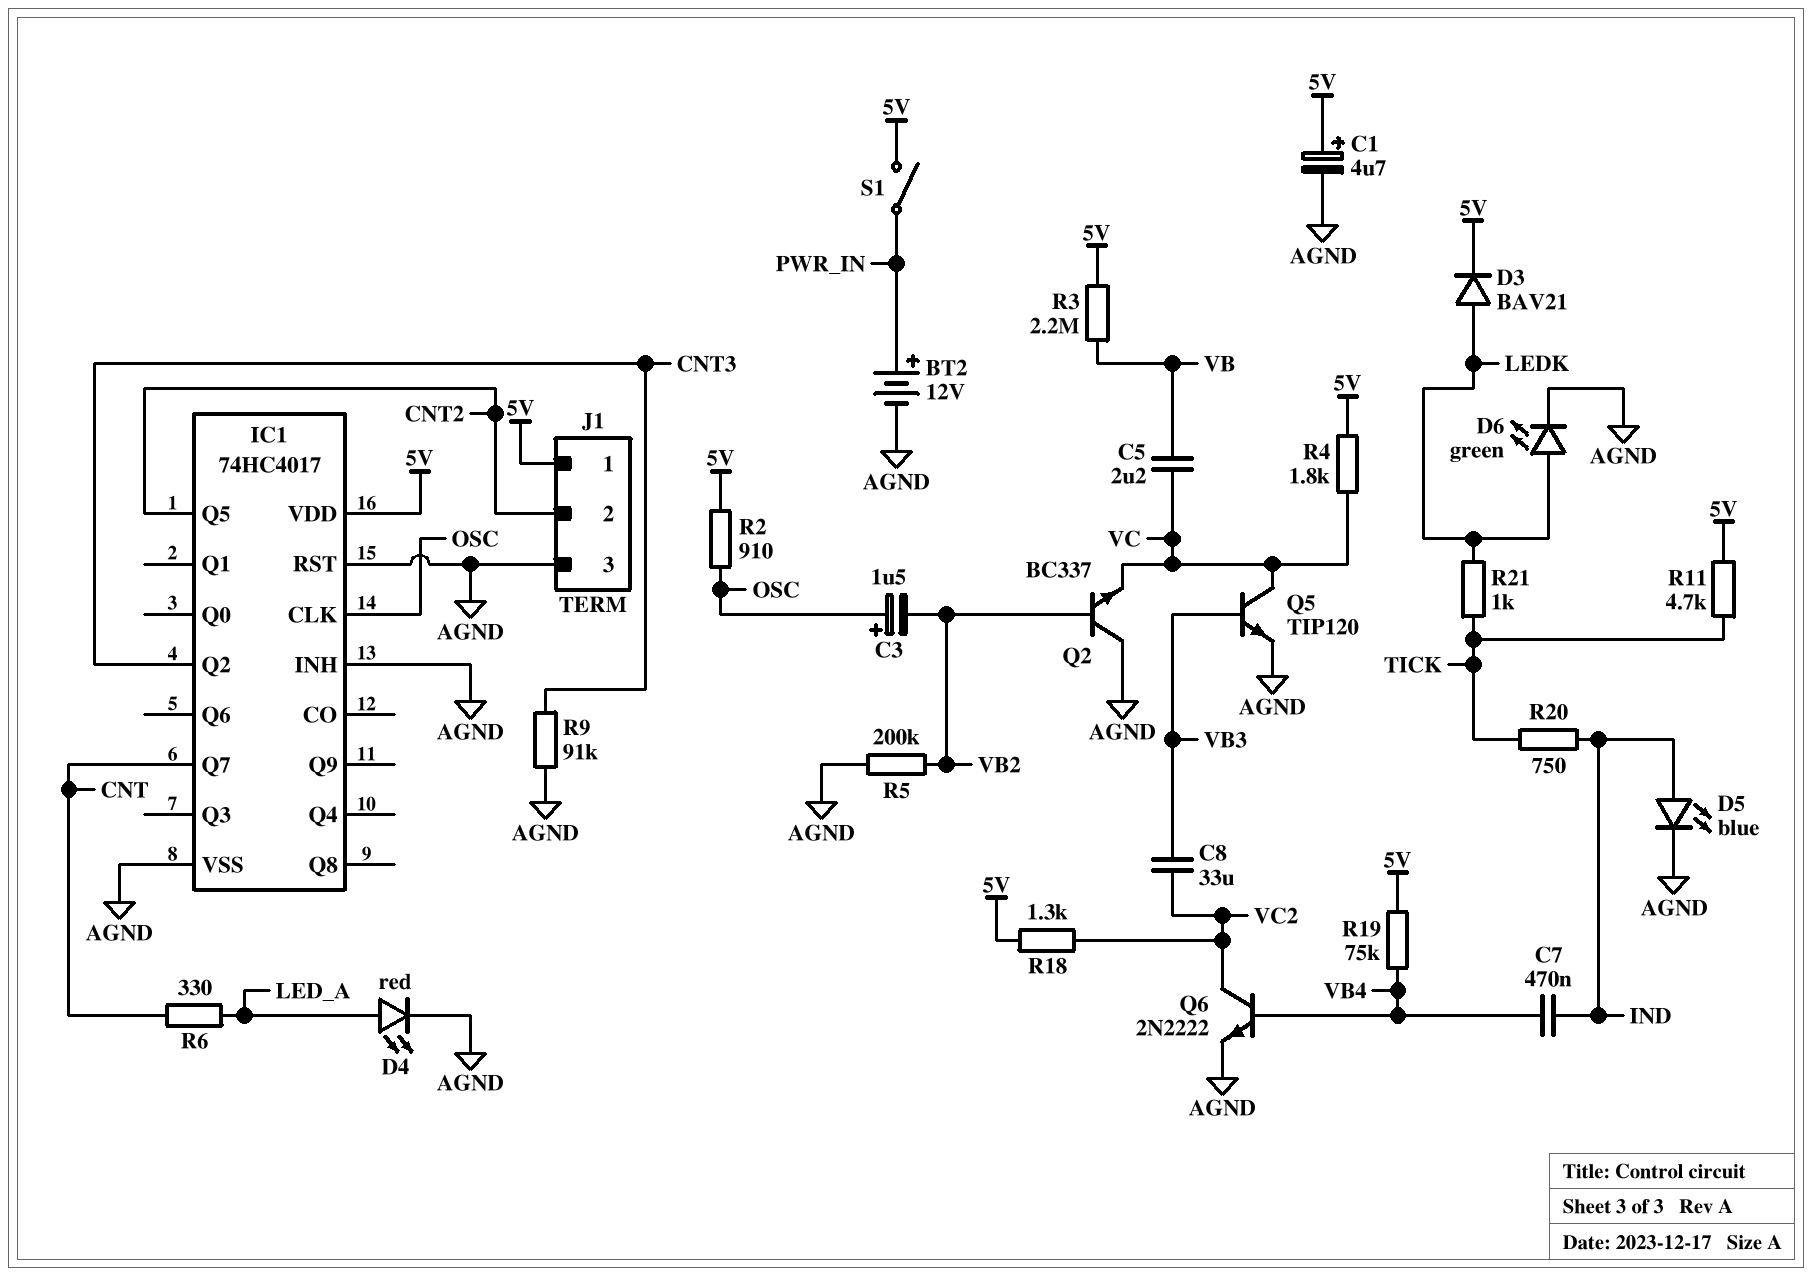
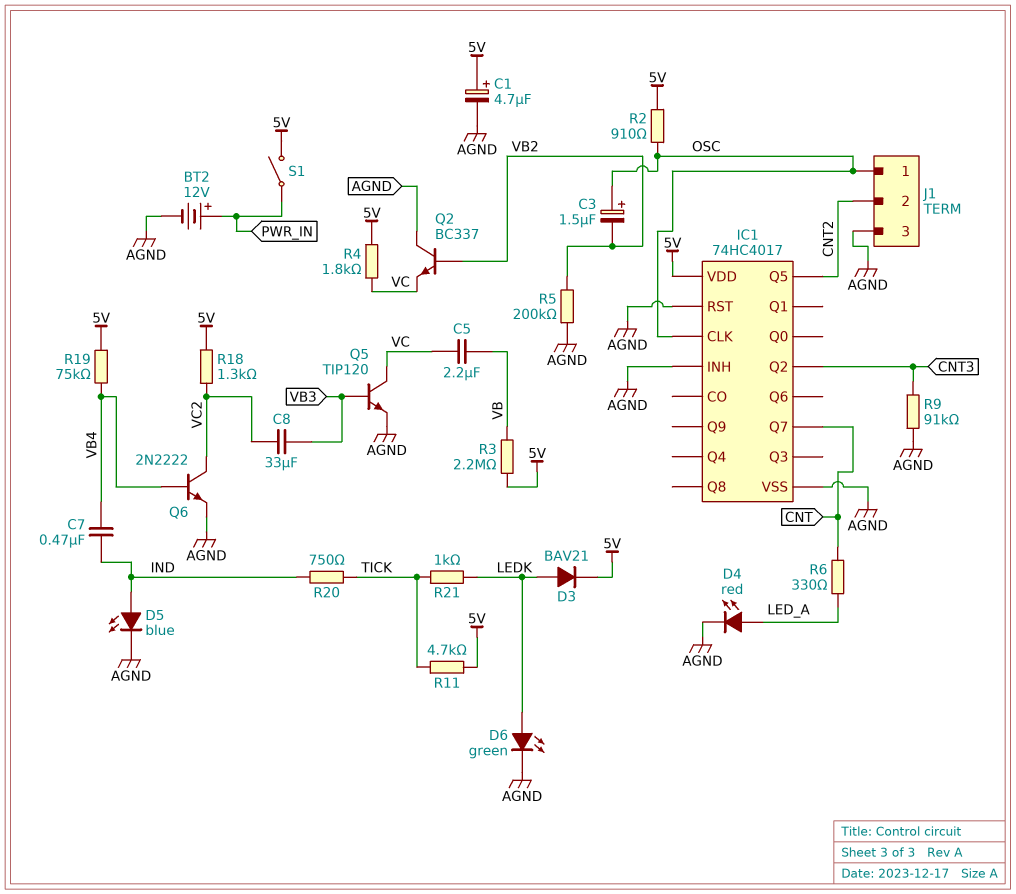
J1 pin 1: 5V -> OSC

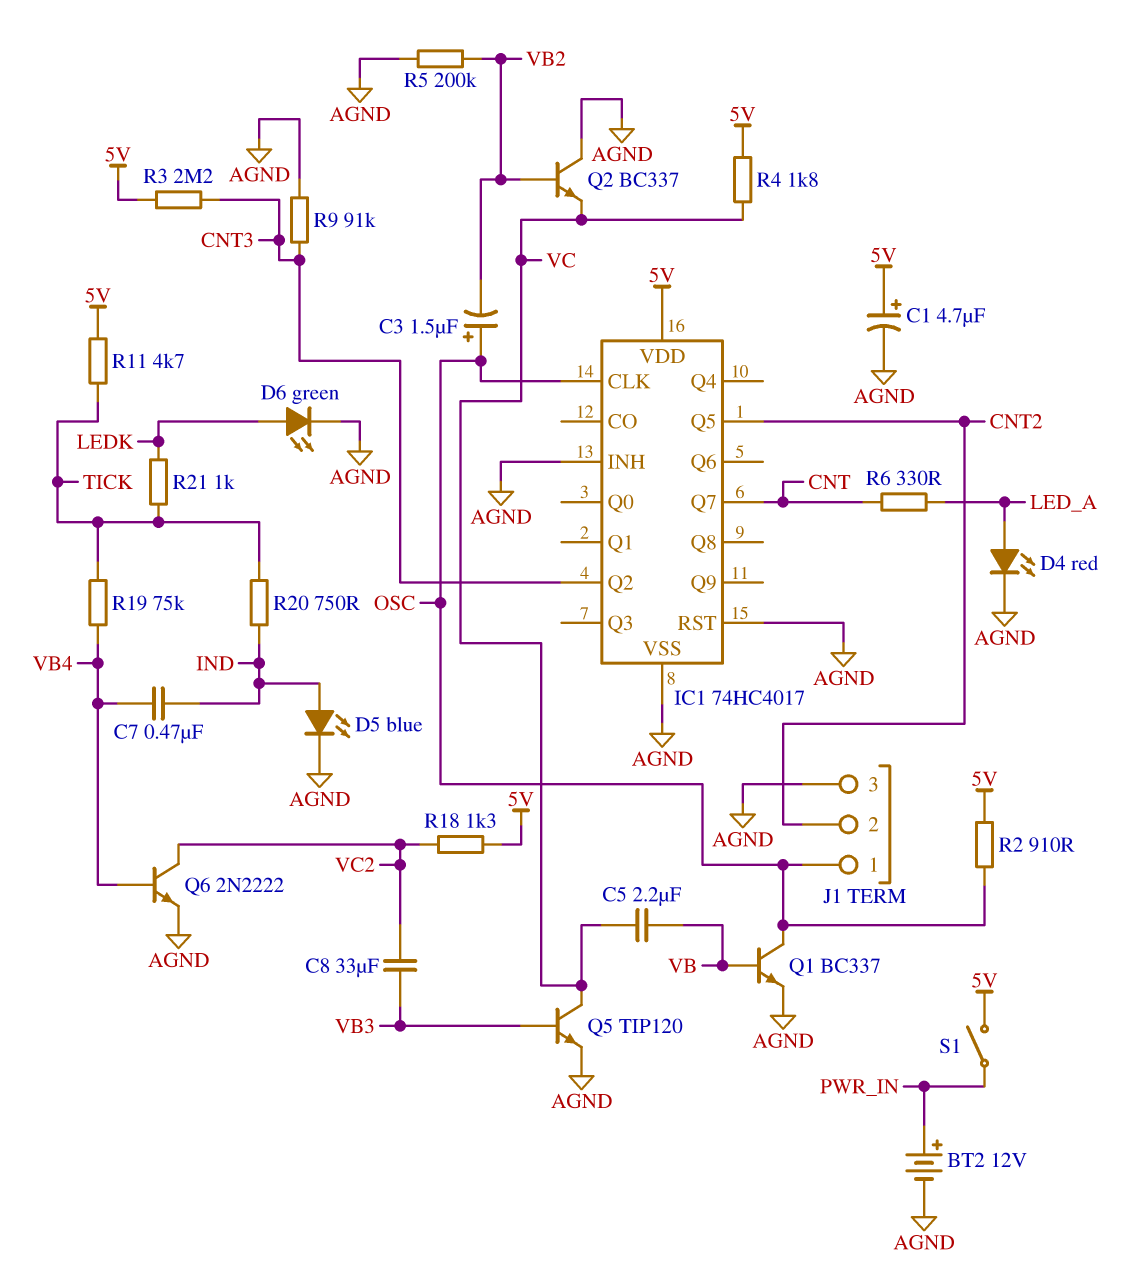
D3: diode BAV21 (A LEDK, K 5V) -> none
Q1: none -> NPN BC337 (B VB, C OSC, E AGND)
R3: 2.2M (5V, VB) -> 2.2M (5V, CNT3)
R19: 75k (5V, VB4) -> 75k (TICK, VB4)

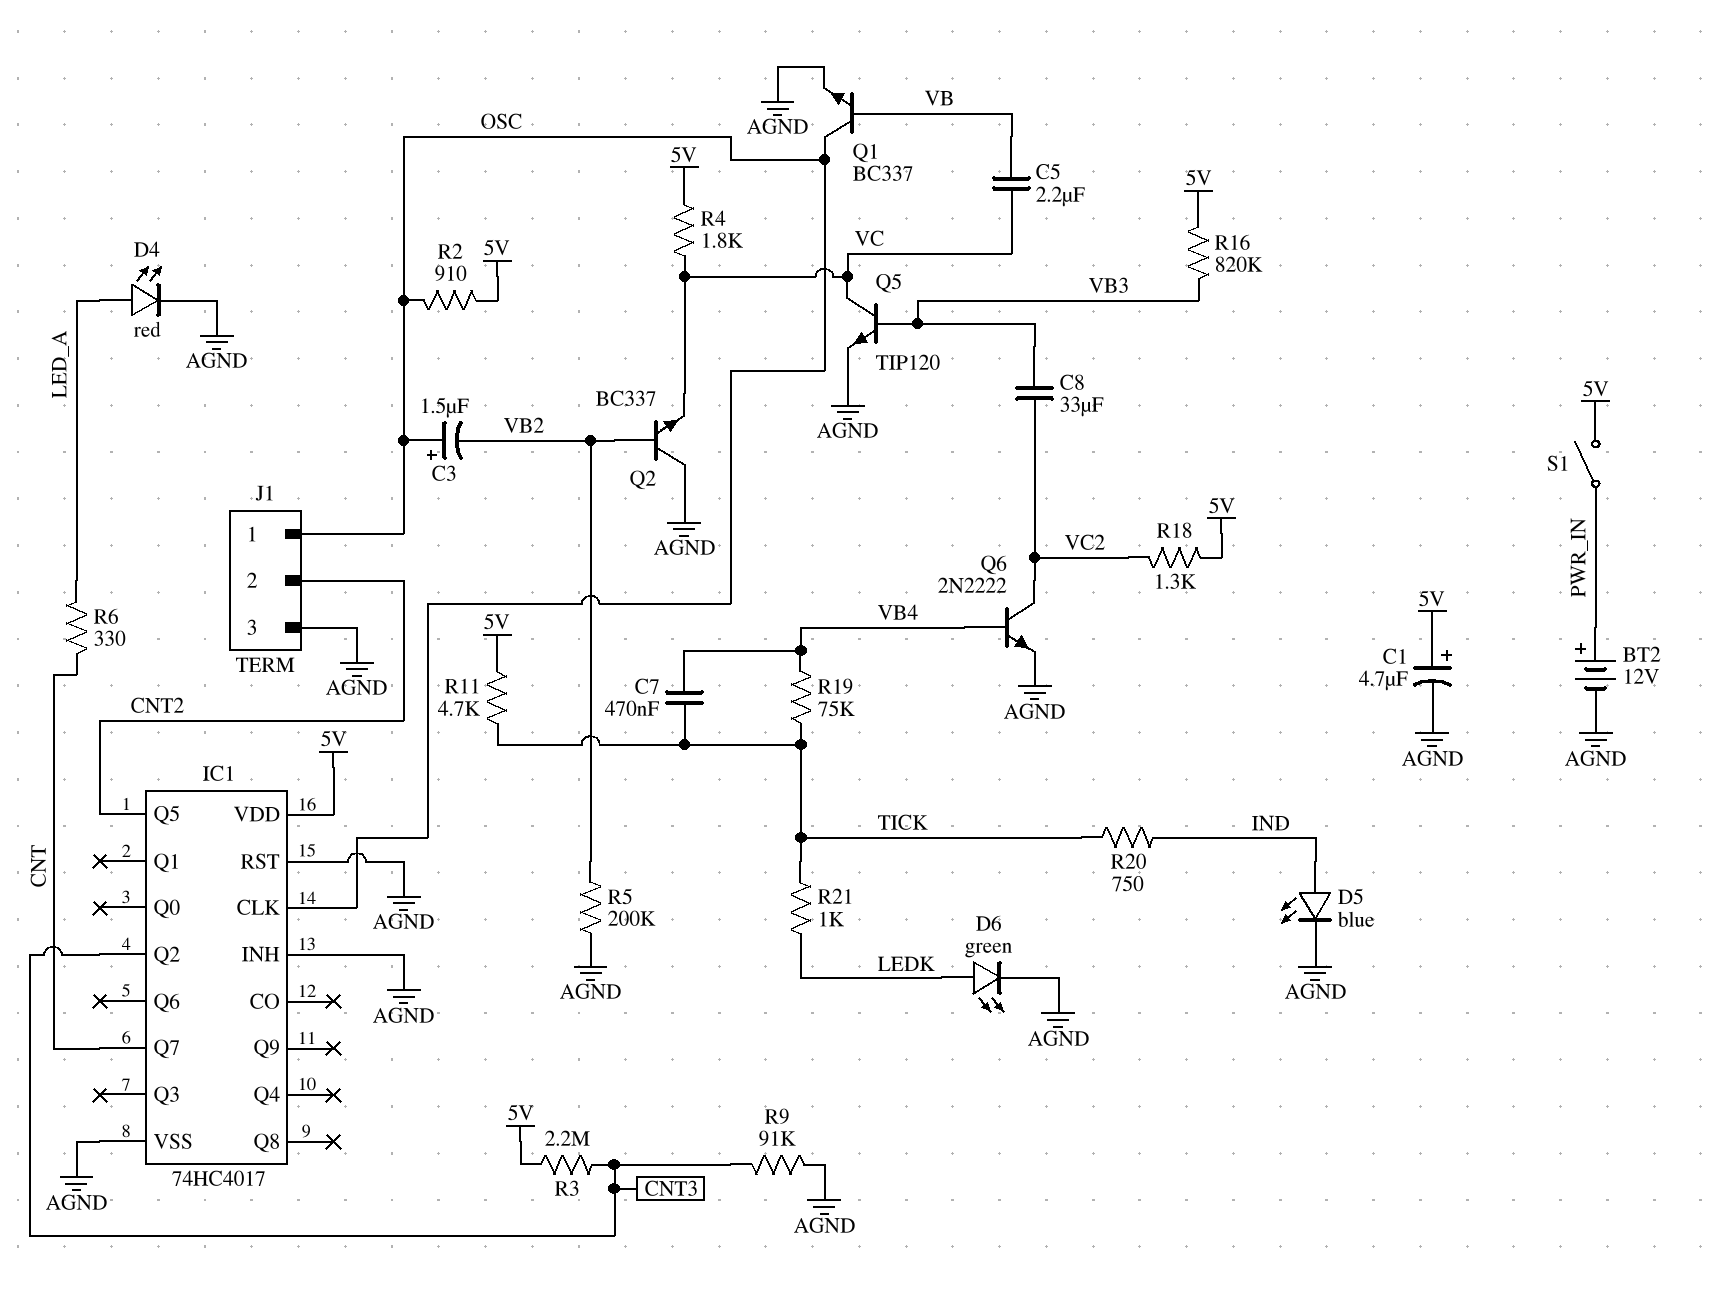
C7: 470nF (IND, VB4) -> 470nF (TICK, VB4)
R16: none -> 820k (5V, VB3)

